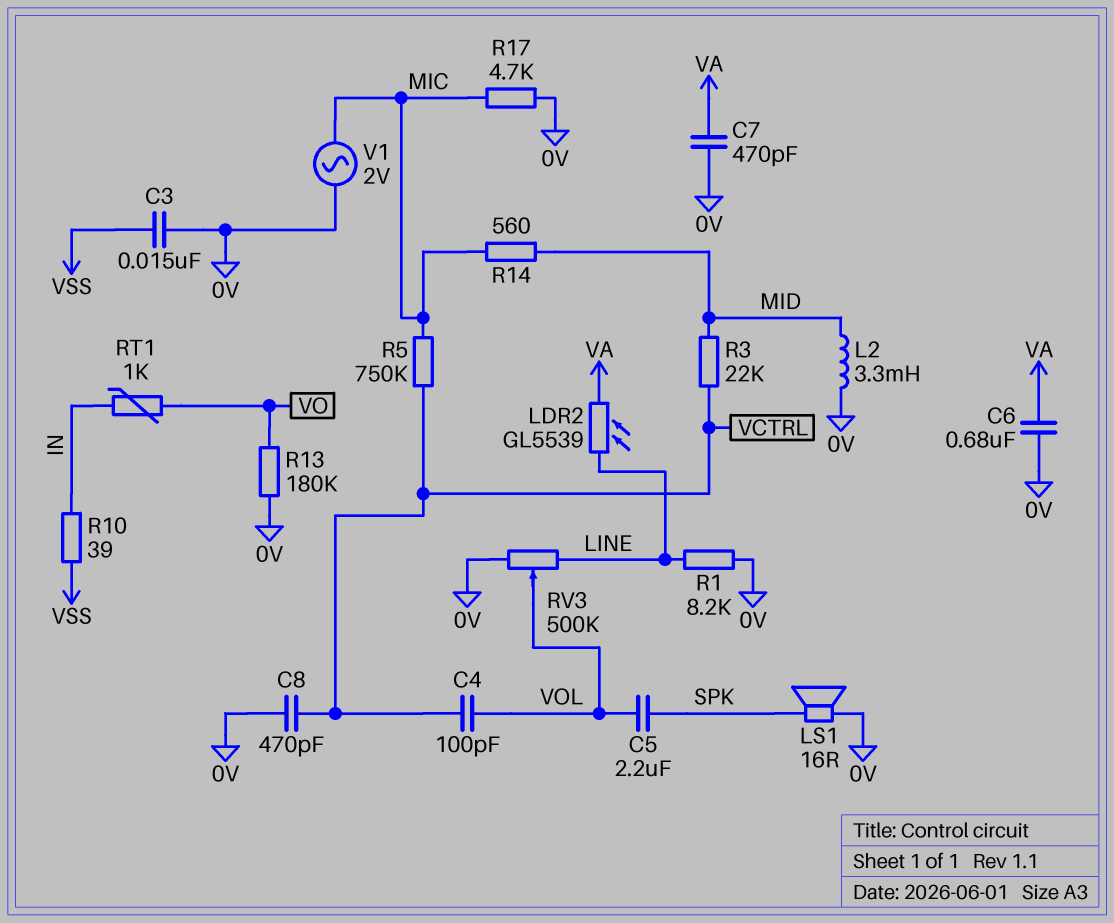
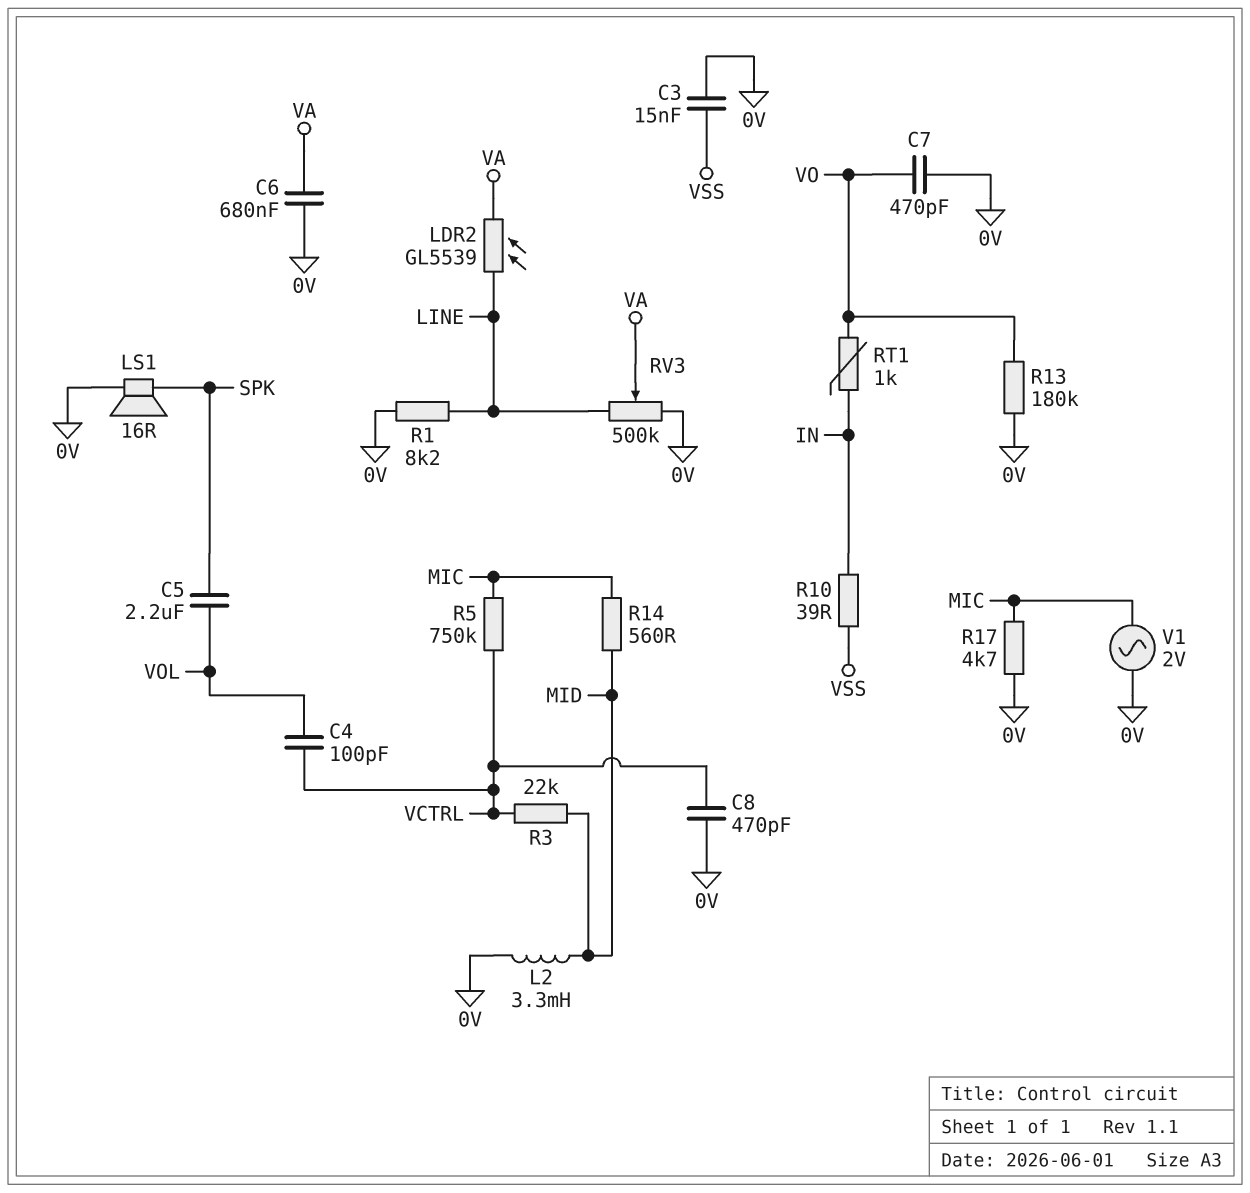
C7: 470pF (0V, VA) -> 470pF (0V, VO)
RV3: 500k (0V, LINE, wiper VOL) -> 500k (0V, LINE, wiper VA)

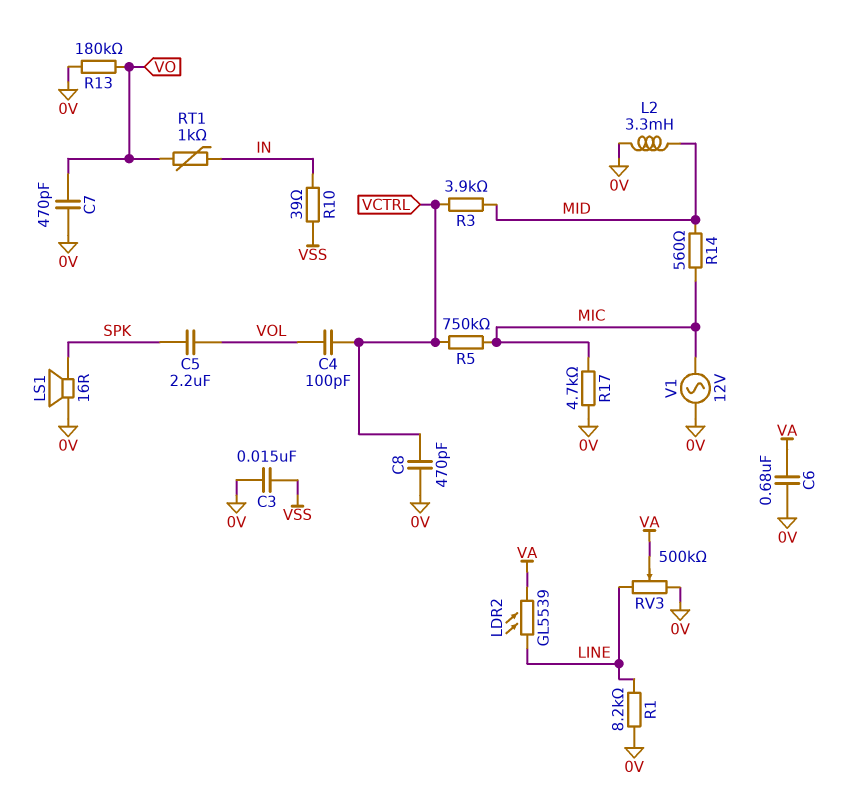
R3: 22k (MID, VCTRL) -> 3.9k (MID, VCTRL)
V1: AC 2V (0V, MIC) -> AC 12V (0V, MIC)

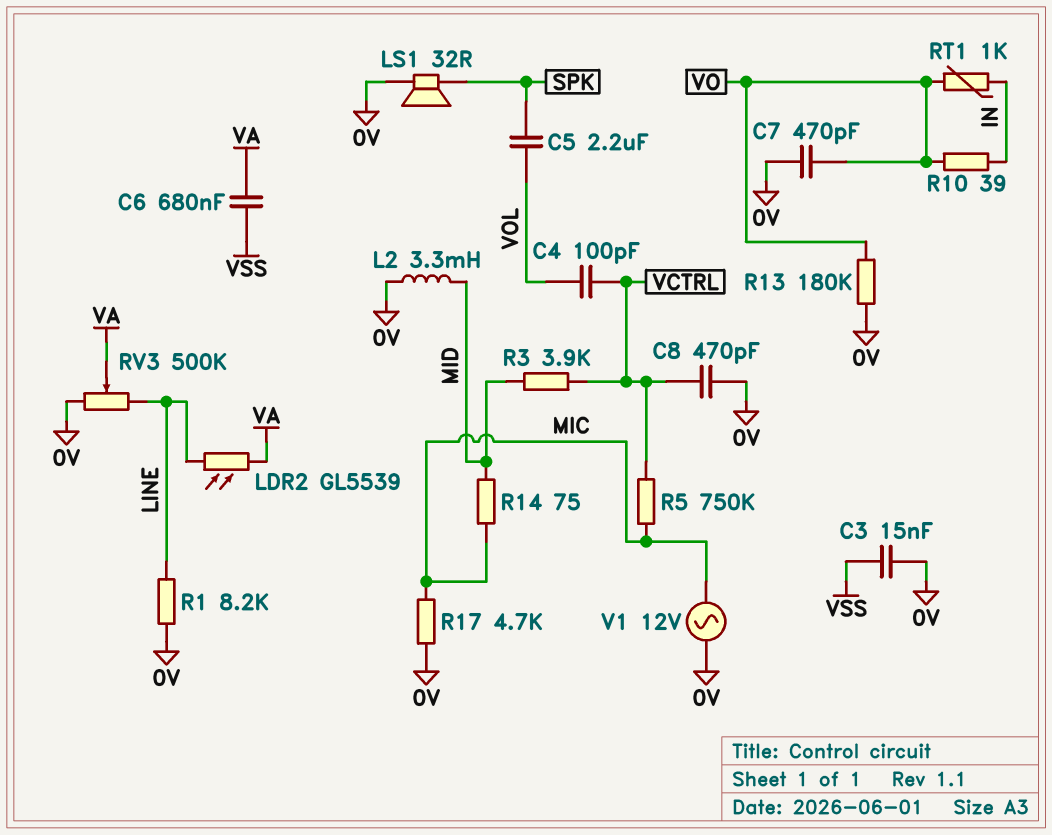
C6: 680nF (0V, VA) -> 680nF (VA, VSS)
LS1: speaker 16R (0V, SPK) -> speaker 32R (0V, SPK)
R10: 39 (IN, VSS) -> 39 (IN, VO)
R14: 560 (MIC, MID) -> 75 (MIC, MID)

